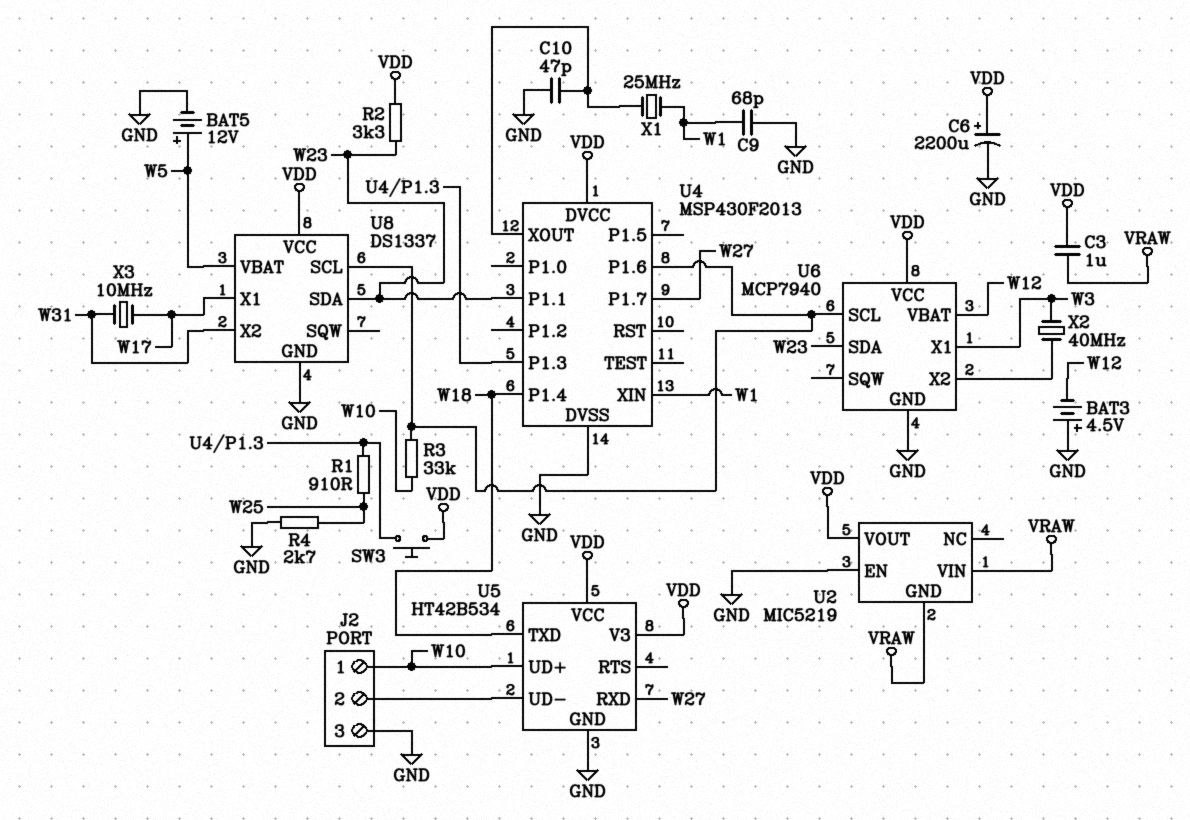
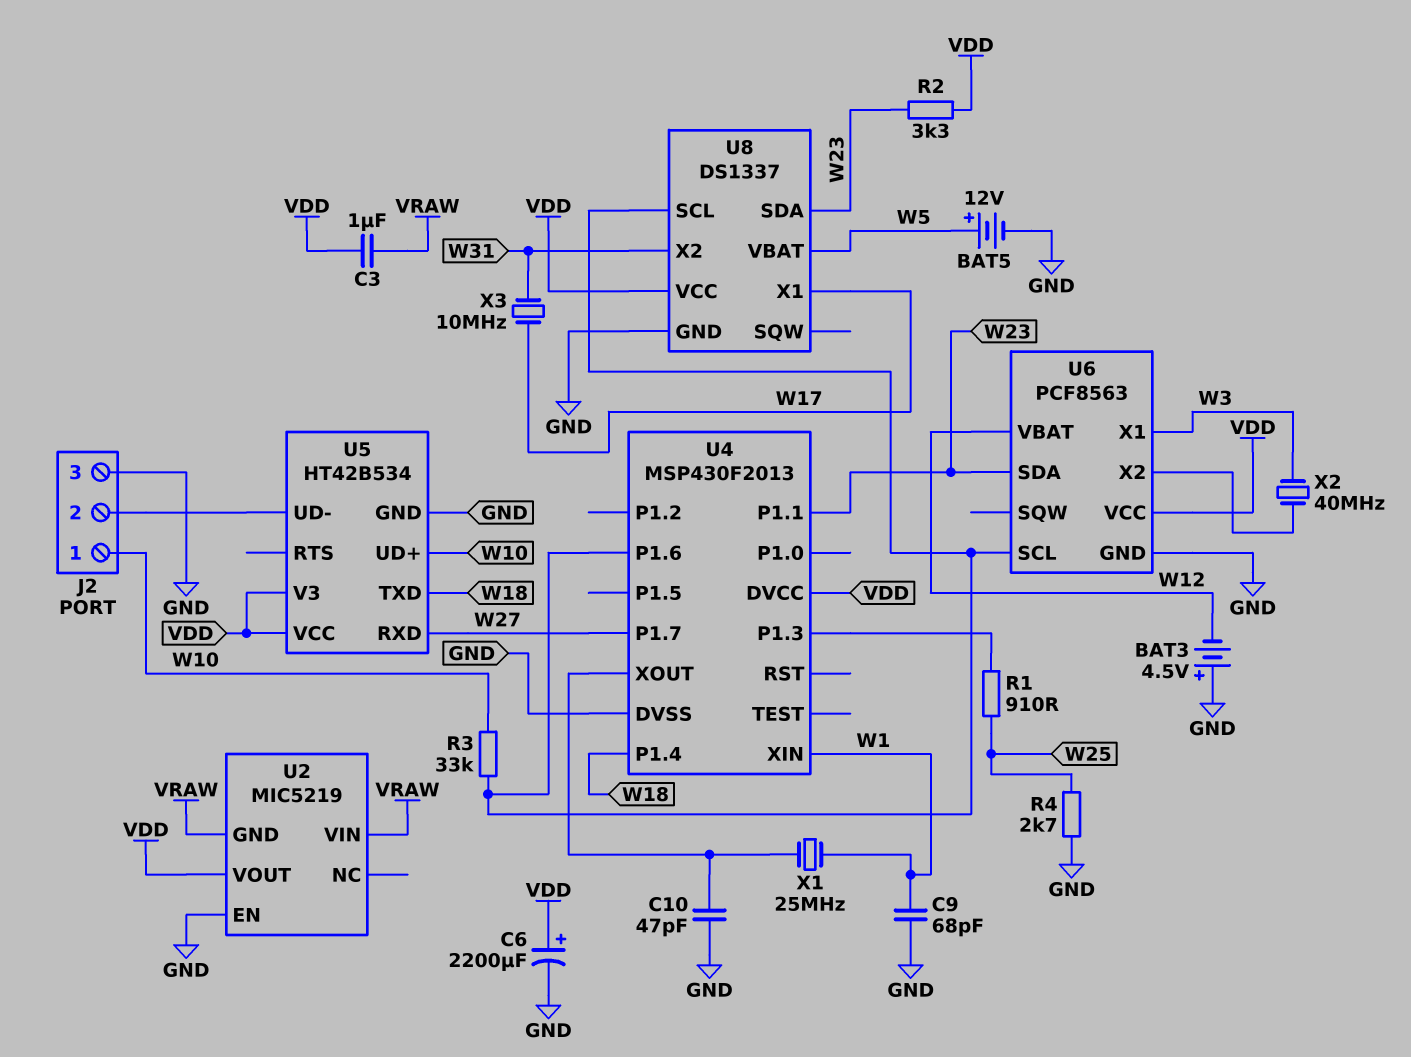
SW3: button (U4/P1.3, VDD) -> none
U6: MCP7940 -> PCF8563

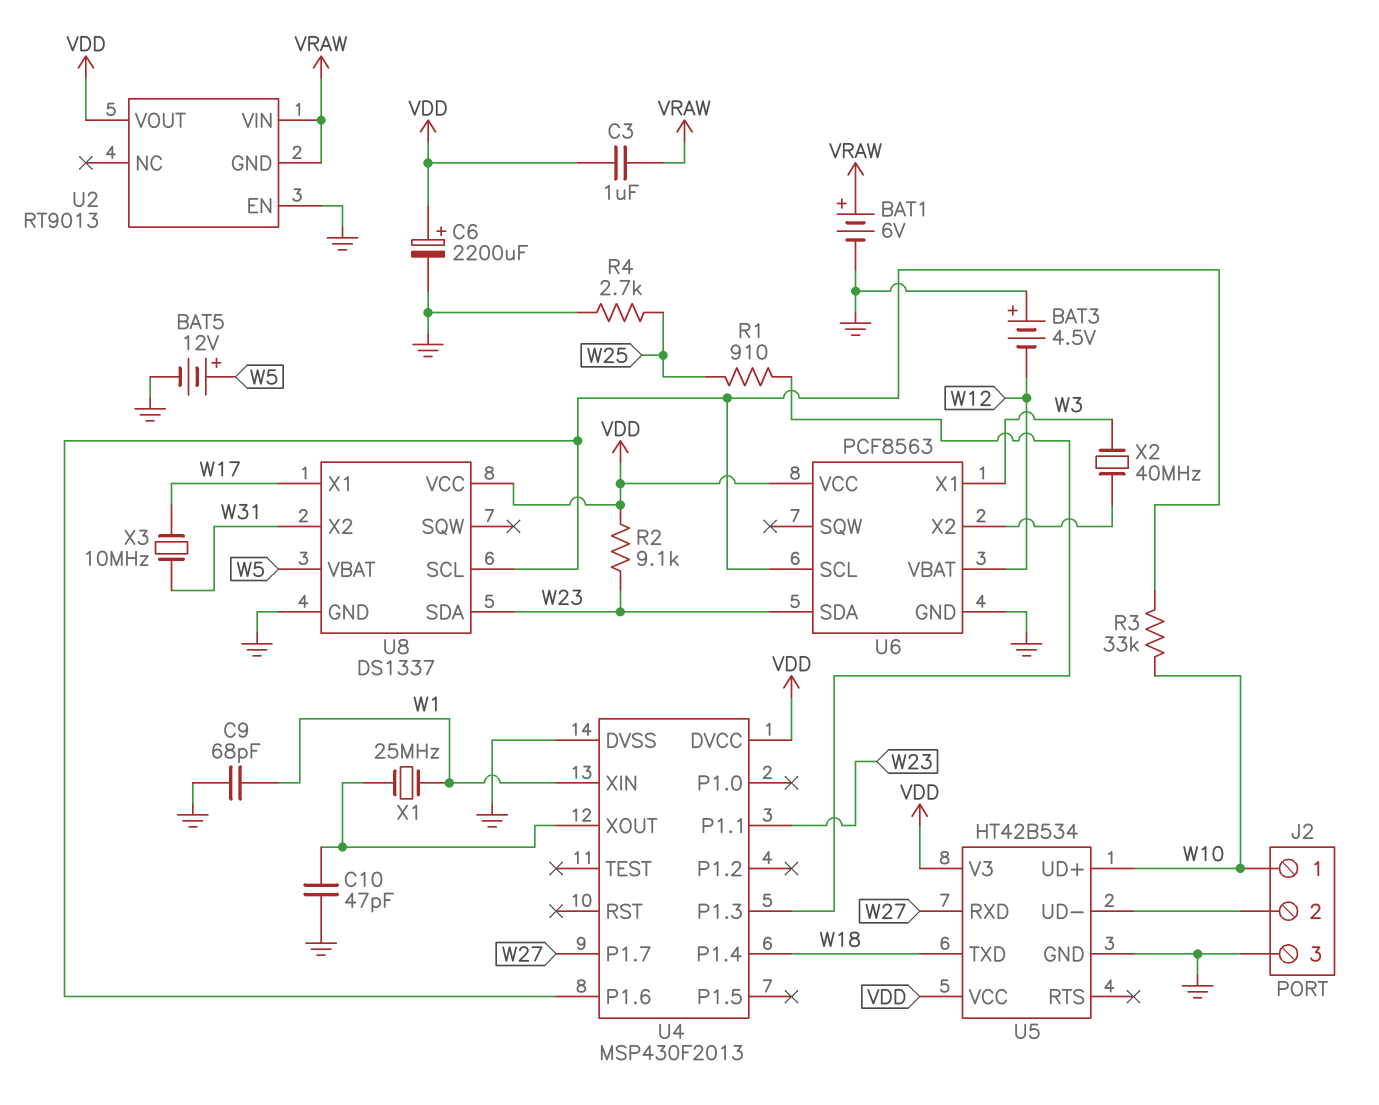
BAT1: none -> 6V (plus VRAW, minus GND)
R2: 3.3k (VDD, W23) -> 9.1k (VDD, W23)
U2: MIC5219 -> RT9013

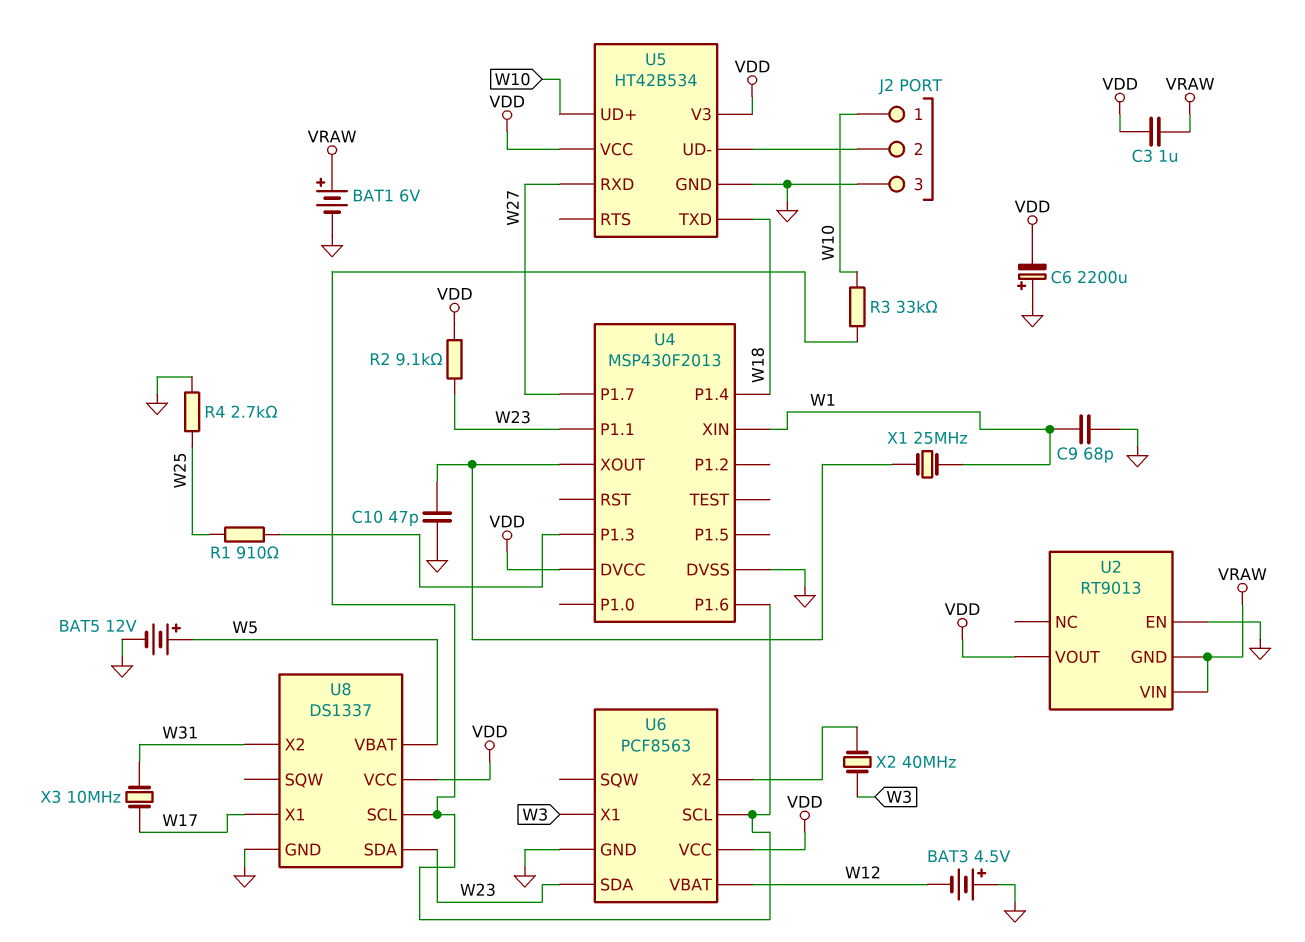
C6: 2200uF (plus VDD, minus GND) -> 2200uF (plus GND, minus VDD)

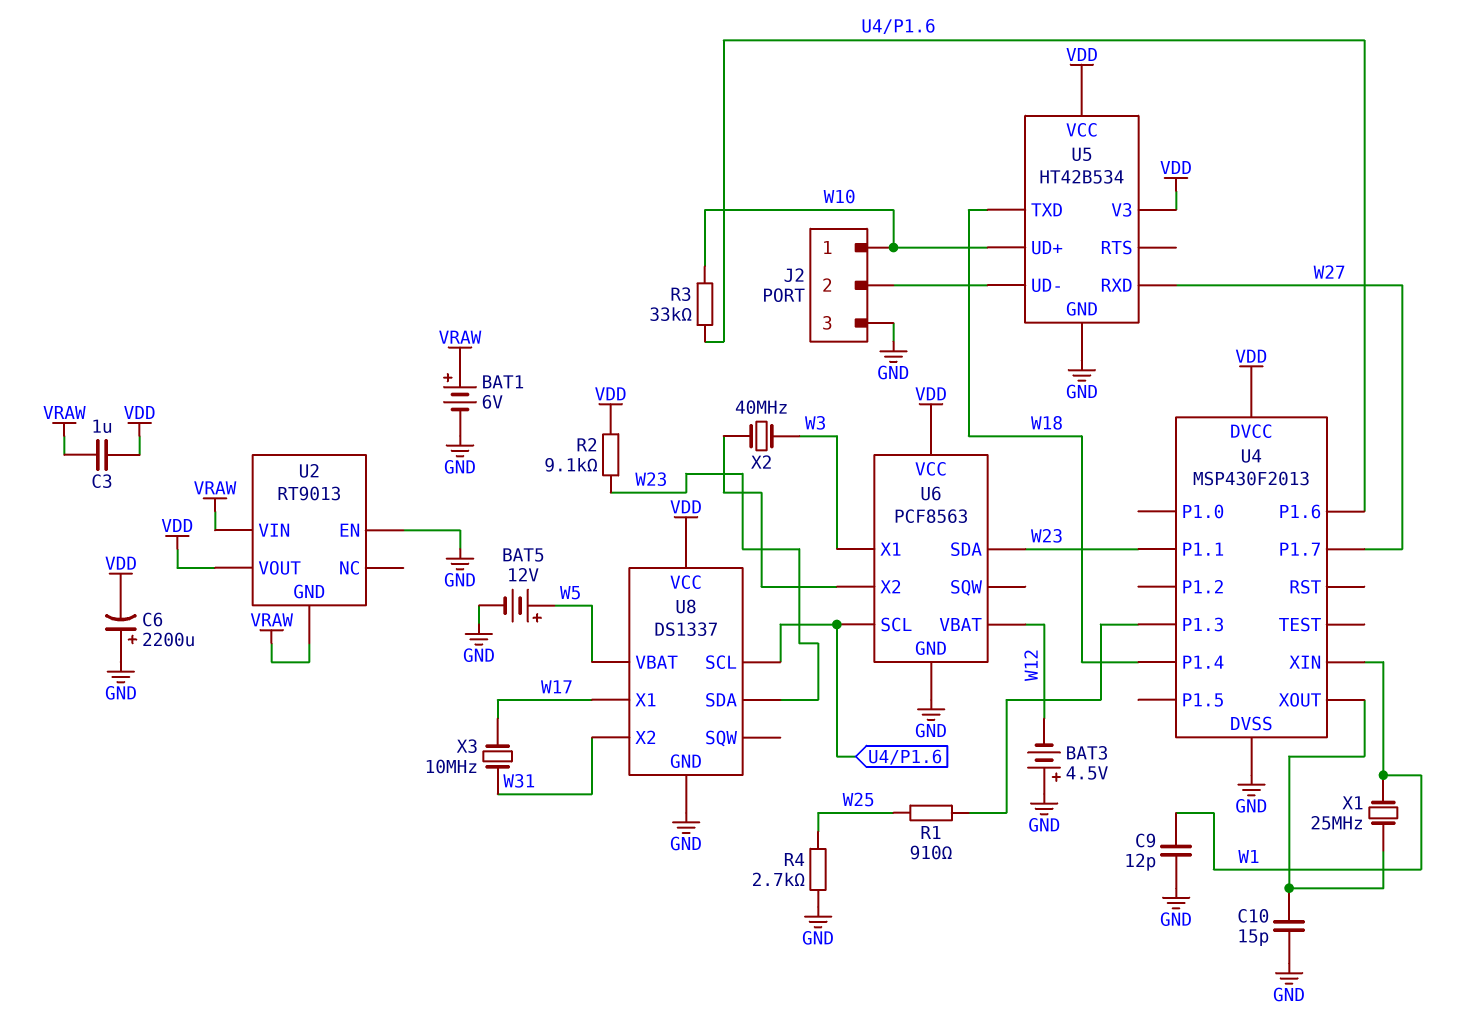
C9: 68pF (GND, W1) -> 12pF (GND, W1)
C10: 47pF (GND, U4/XOUT) -> 15pF (GND, U4/XOUT)

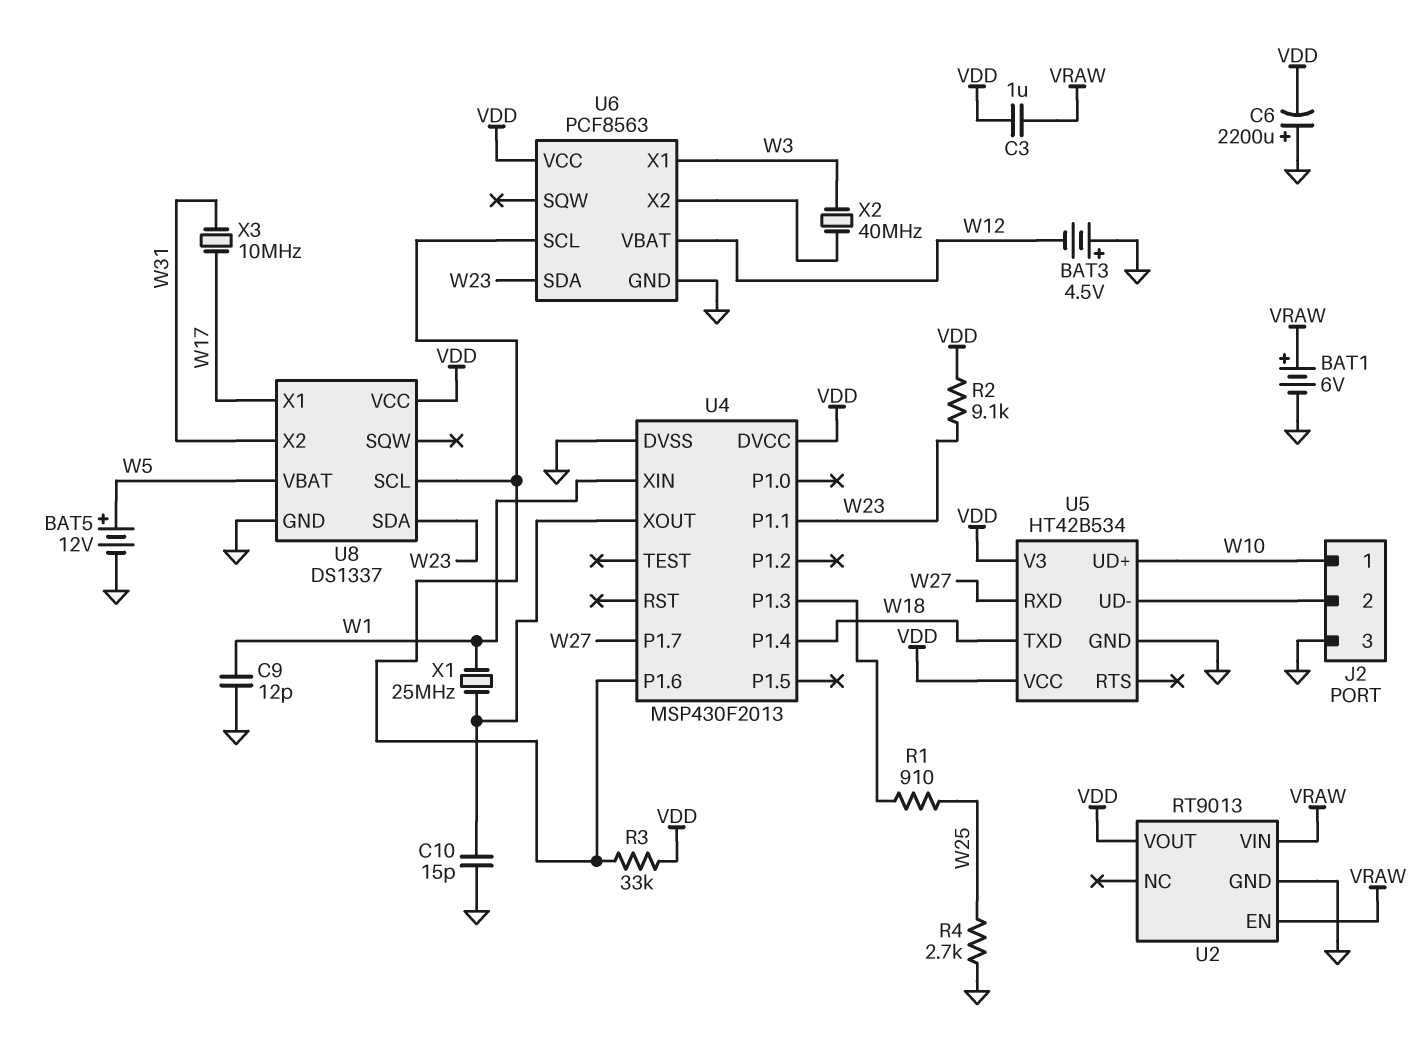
R3: 33k (U4/P1.6, W10) -> 33k (U4/P1.6, VDD)
U2 pin EN: GND -> VRAW
U2 pin GND: VRAW -> GND

